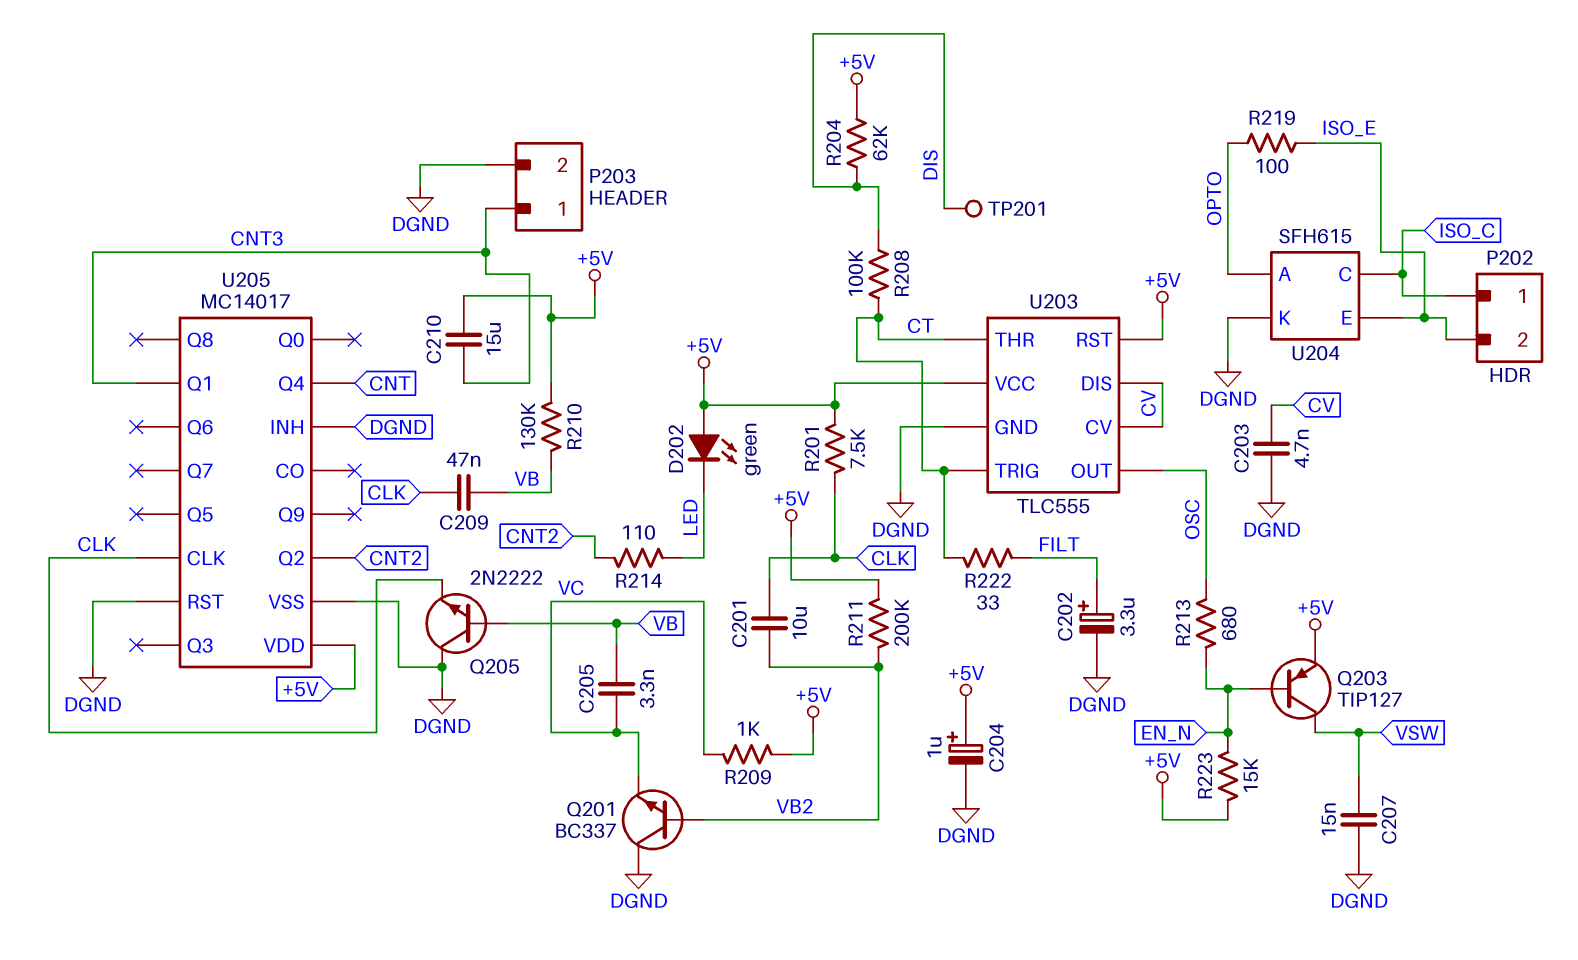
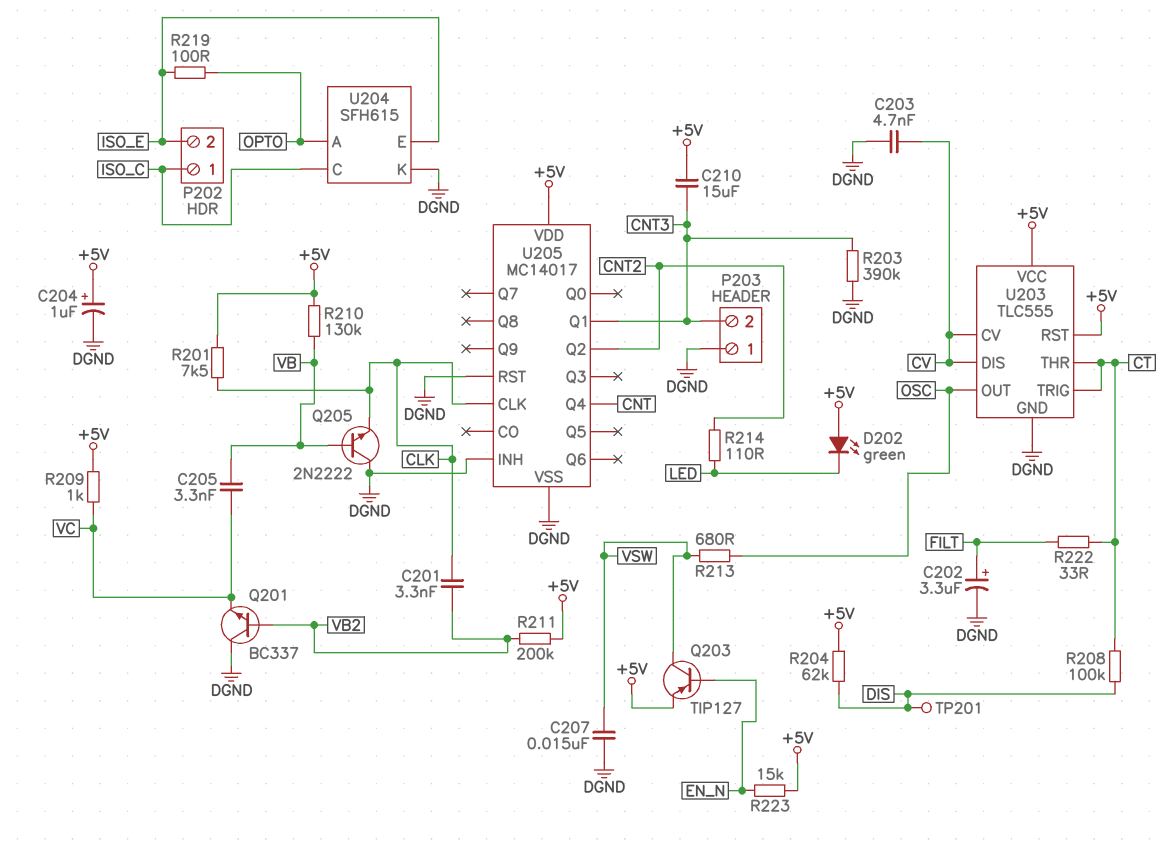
C201: 10uF (CLK, VB2) -> 3.3nF (CLK, VB2)
C209: 47nF (CLK, VB) -> none
P203 pin 1: CNT3 -> DGND
P203 pin 2: DGND -> CNT3
R203: none -> 390k (CNT3, DGND)
R213: 680 (EN_N, OSC) -> 680 (OSC, VSW)

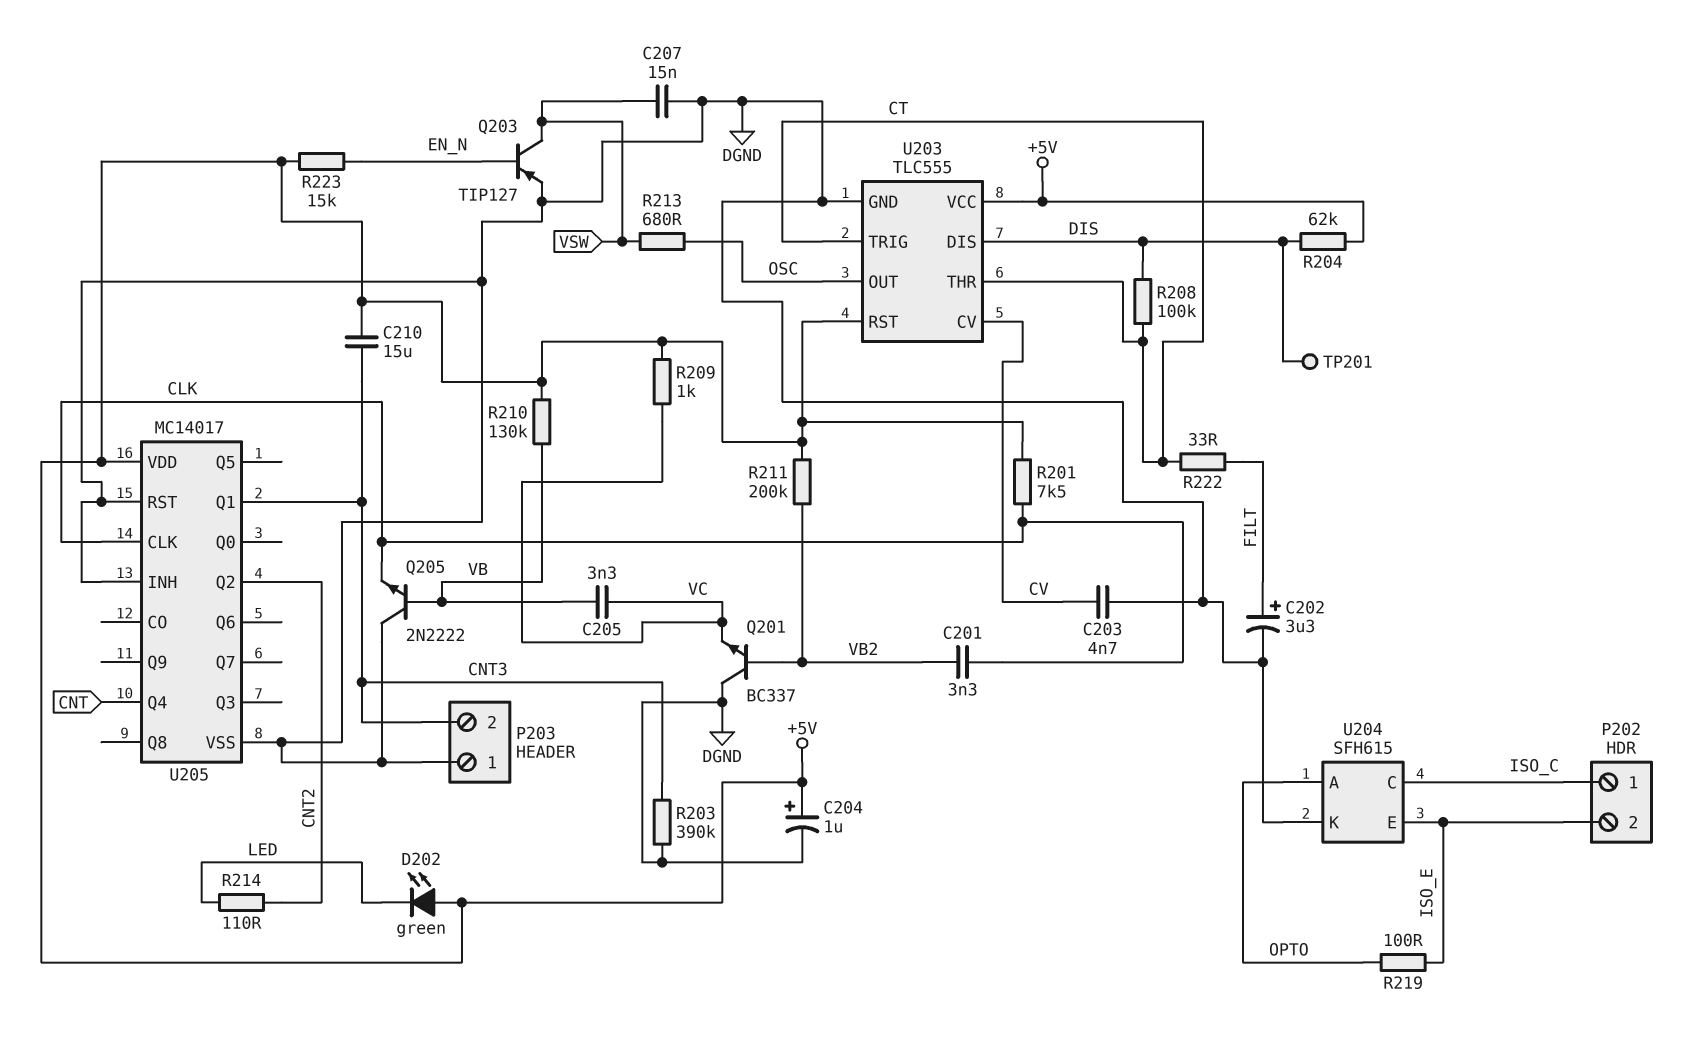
Q203: PNP TIP127 (B EN_N, C VSW, E +5V) -> PNP TIP127 (B EN_N, C VSW, E DGND)
U203 pin DIS: CV -> DIS

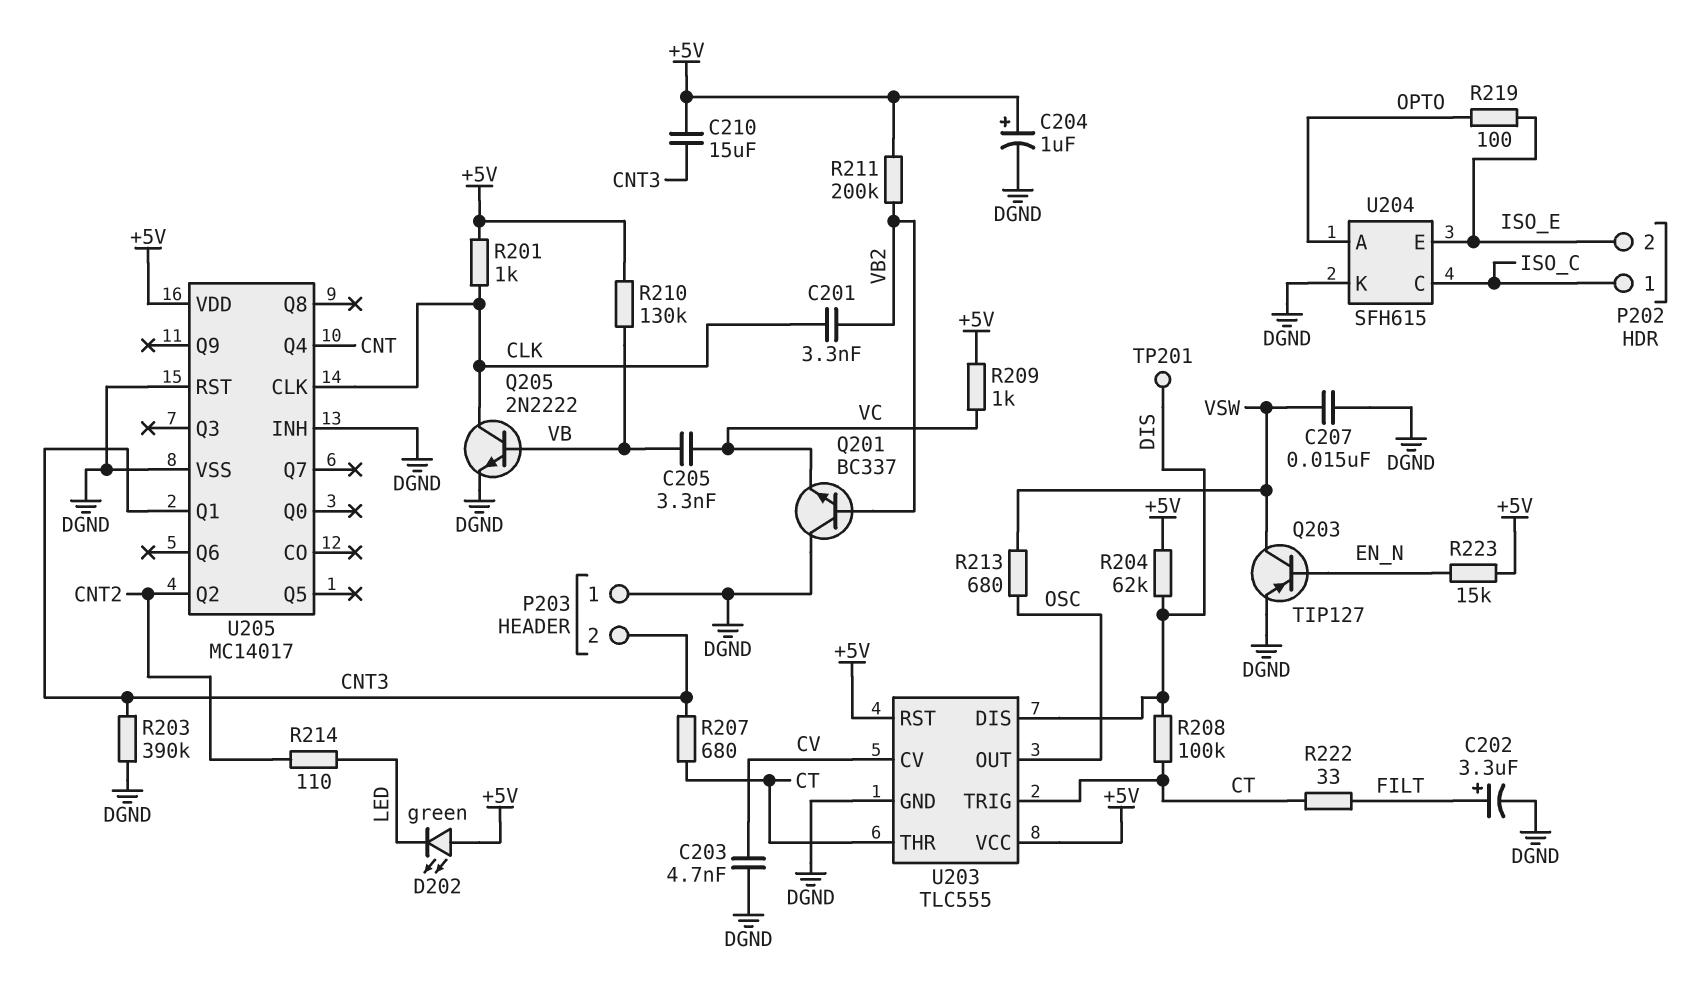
Q205: NPN 2N2222 (B VB, C DGND, E CLK) -> NPN 2N2222 (B VB, C CLK, E DGND)
R201: 7.5k (+5V, CLK) -> 1k (+5V, CLK)
R207: none -> 680 (CNT3, CT)

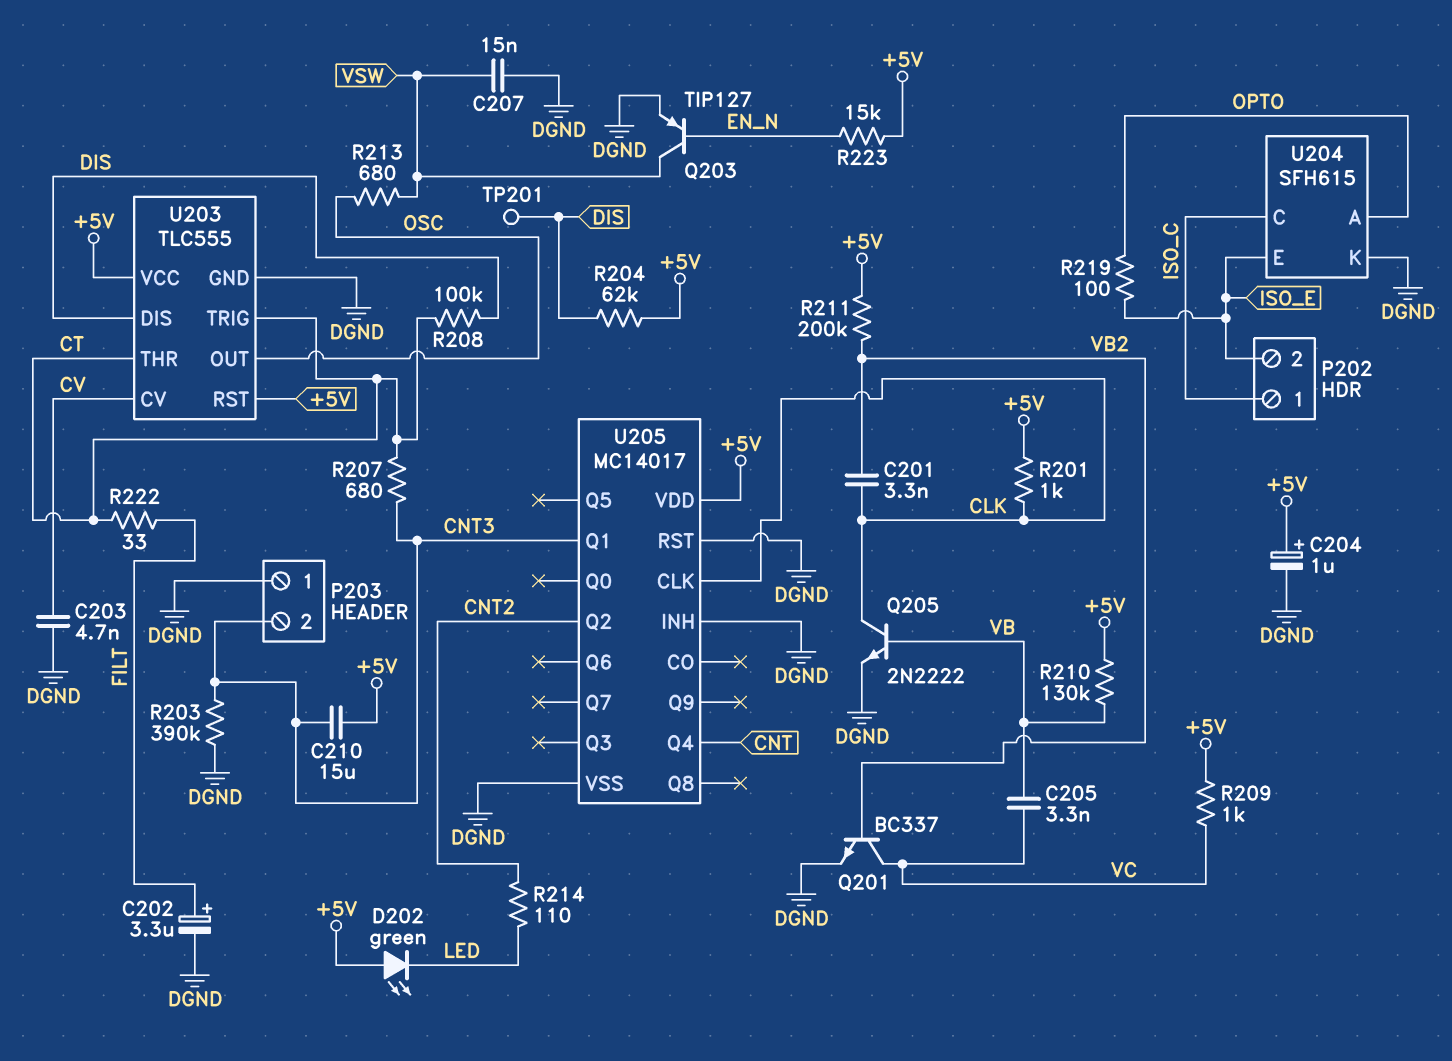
Q201: NPN BC337 (B VB2, C DGND, E VC) -> NPN BC337 (B VB2, C VC, E DGND)

